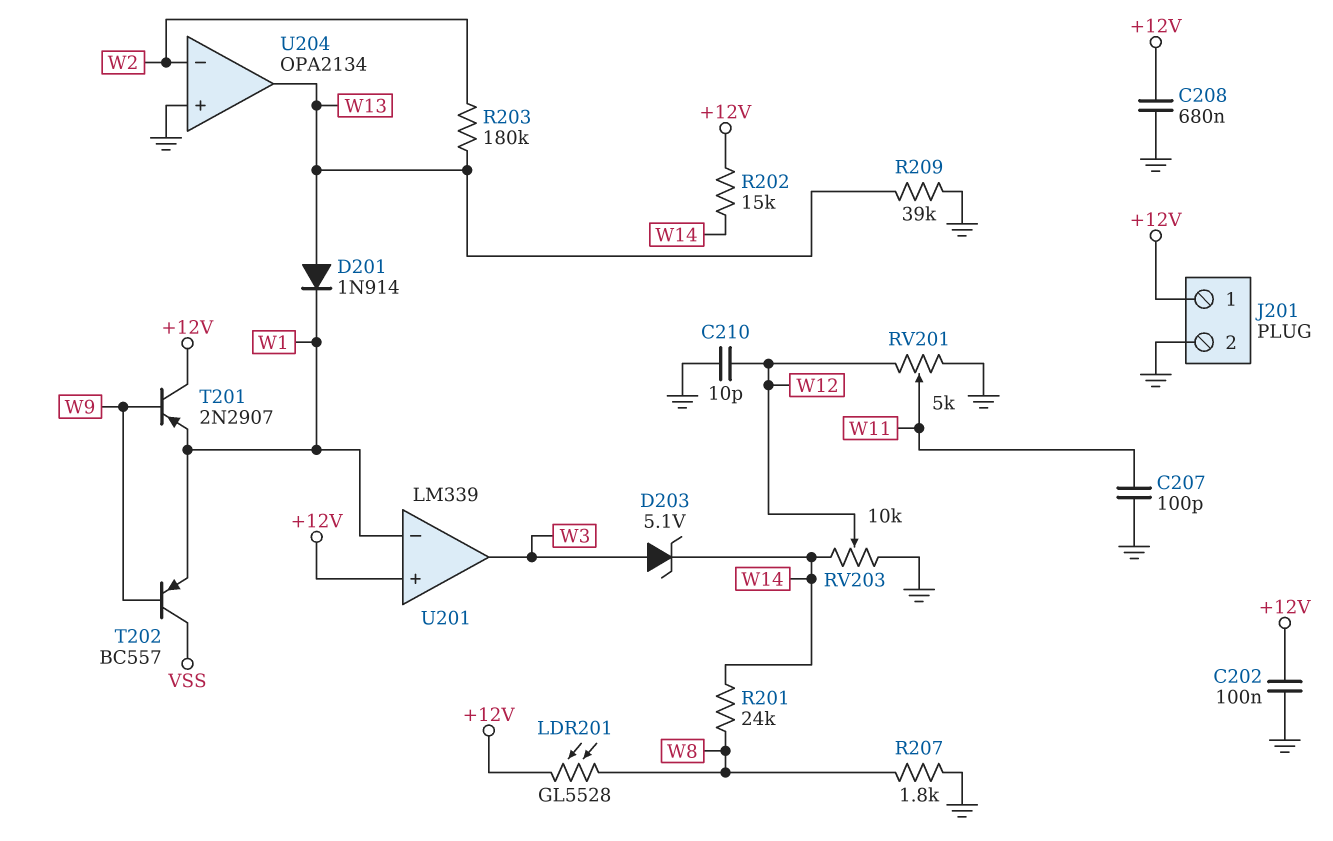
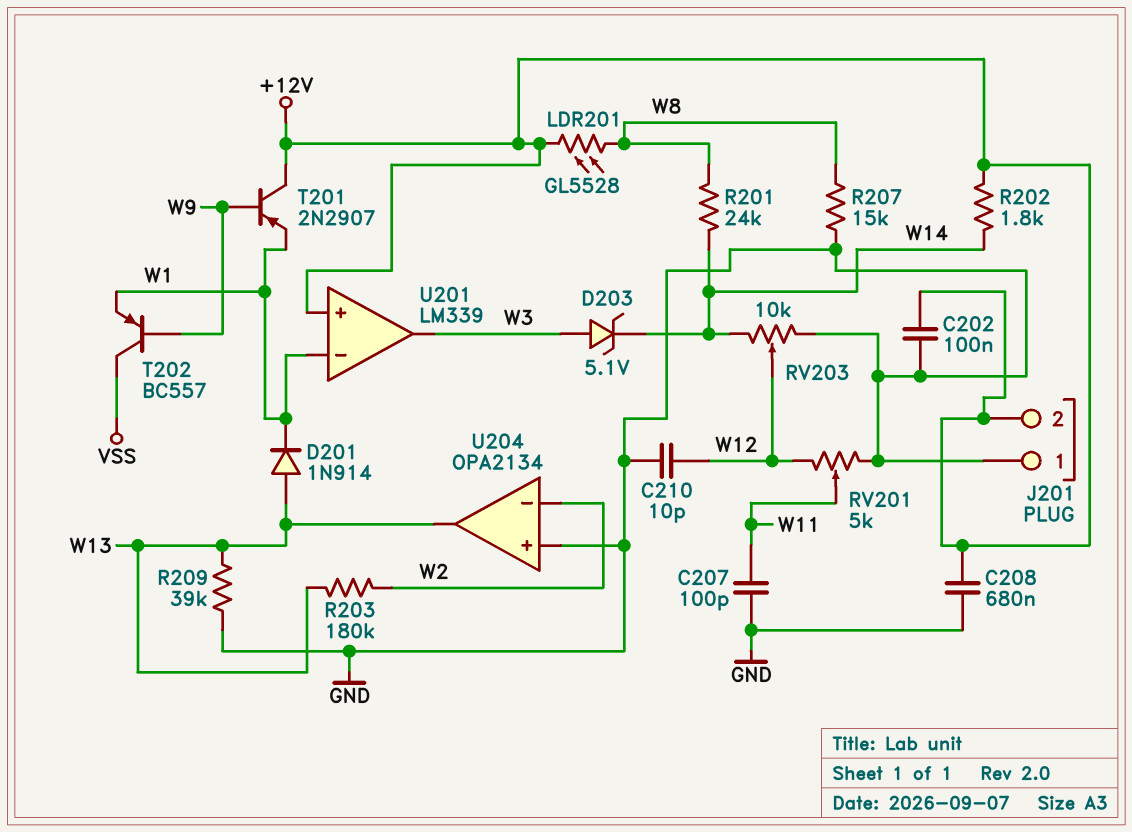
J201 pin 1: +12V -> GND
J201 pin 2: GND -> +12V
R202: 15k (+12V, W14) -> 1.8k (+12V, W14)
R207: 1.8k (GND, W8) -> 15k (GND, W8)

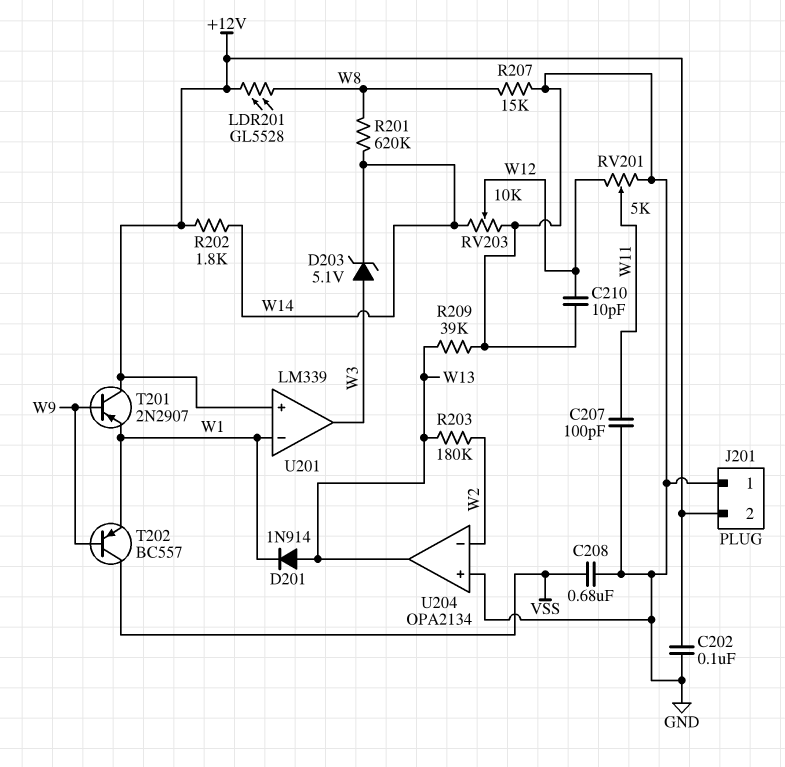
C208: 680nF (+12V, GND) -> 680nF (GND, VSS)
R201: 24k (W8, W14) -> 620k (W8, W14)

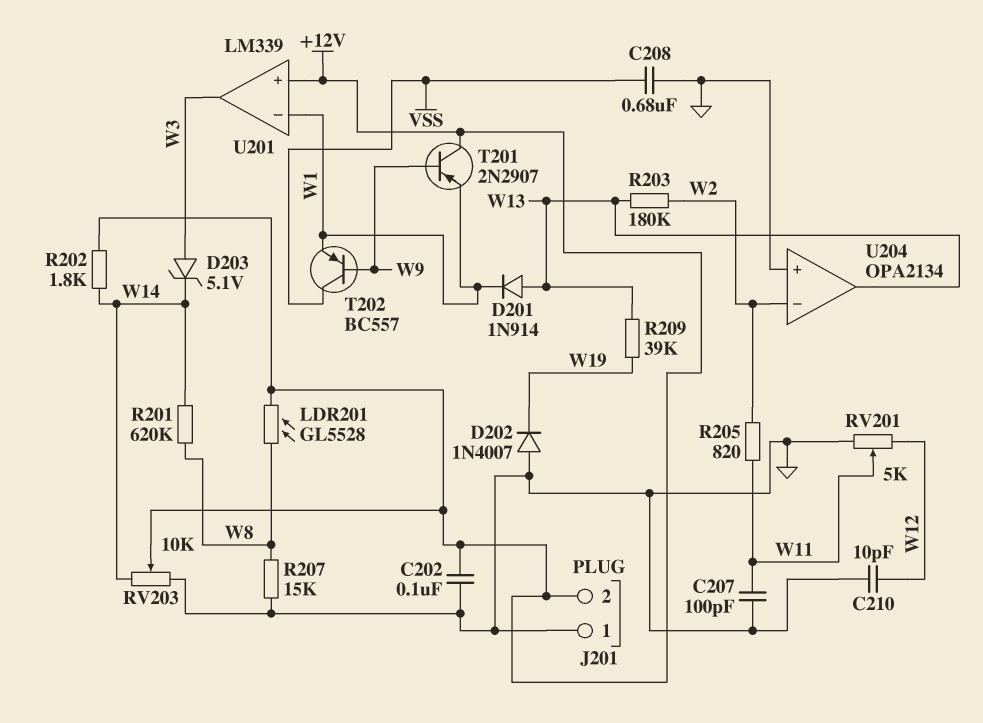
D202: none -> diode 1N4007 (A GND, K W19)
R205: none -> 820 (W2, W11)
R209: 39k (GND, W13) -> 39k (W13, W19)
RV203: 10k (GND, W14, wiper W12) -> 10k (GND, W14, wiper +12V)

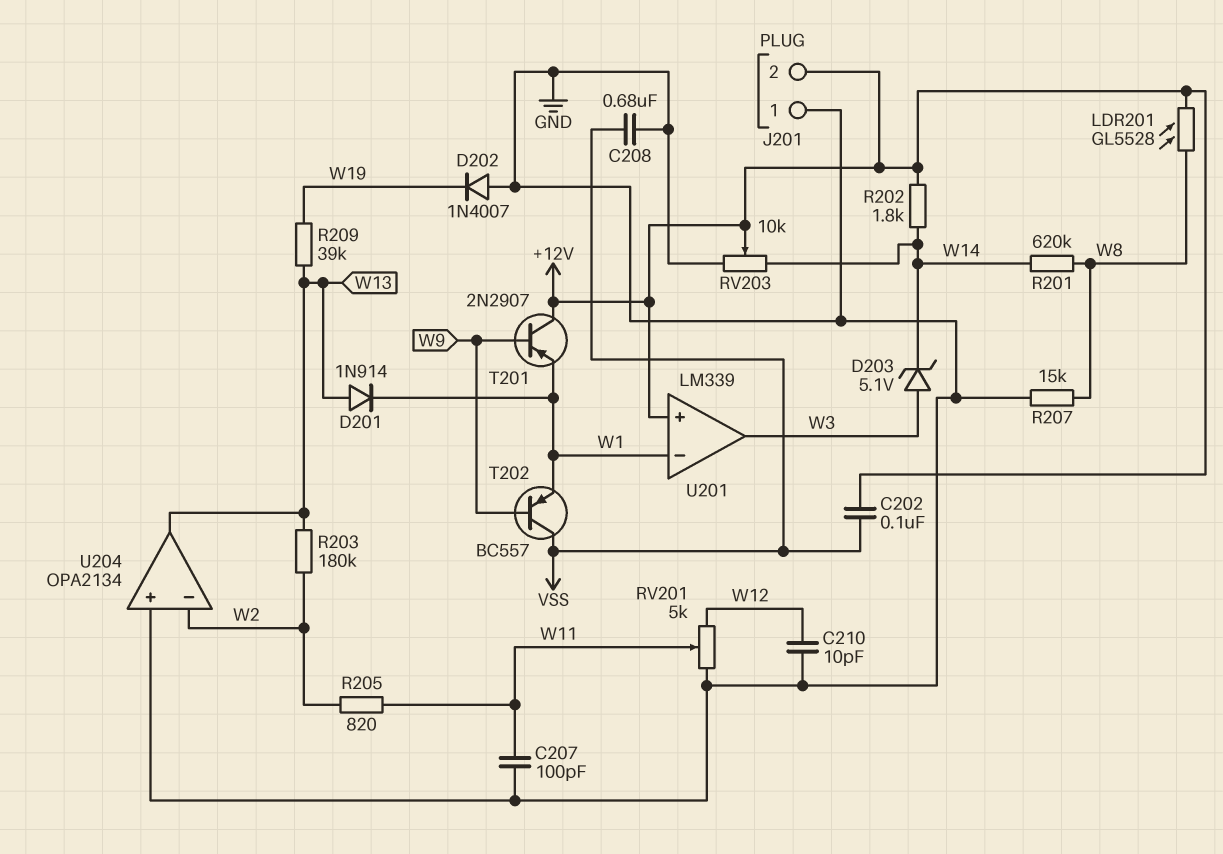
C202: 100nF (+12V, GND) -> 100nF (+12V, VSS)

